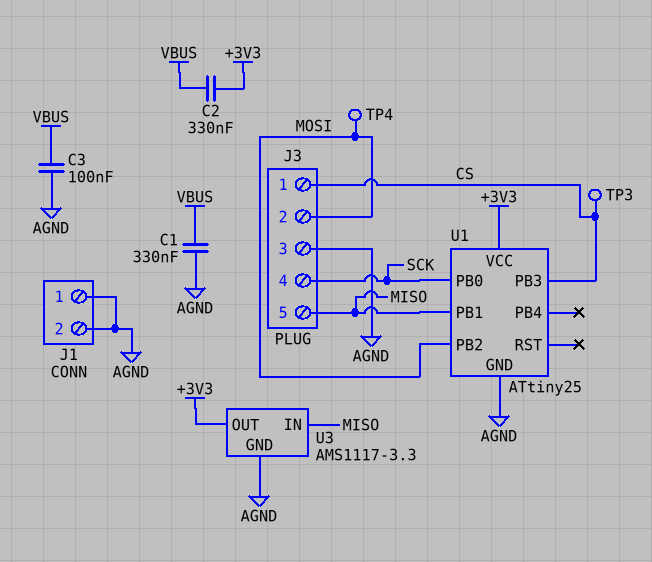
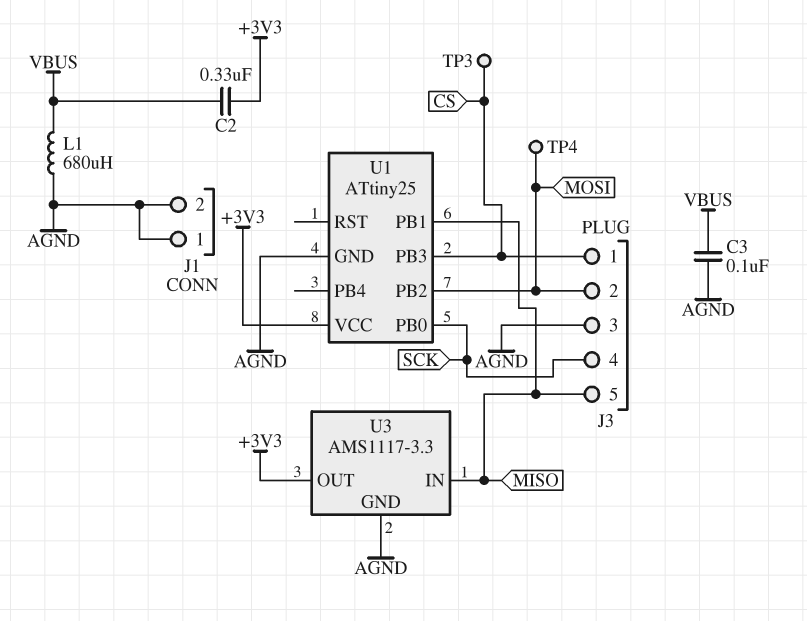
C1: 330nF (AGND, VBUS) -> none
L1: none -> 680uH (AGND, VBUS)

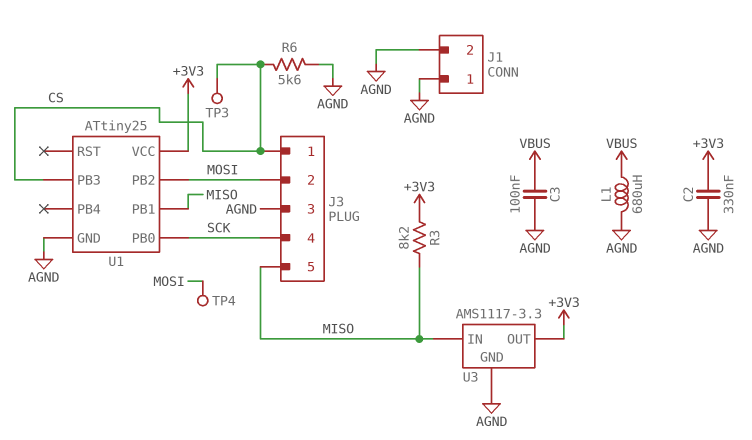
C2: 330nF (+3V3, VBUS) -> 330nF (+3V3, AGND)
R3: none -> 8.2k (+3V3, MISO)
R6: none -> 5.6k (AGND, CS)

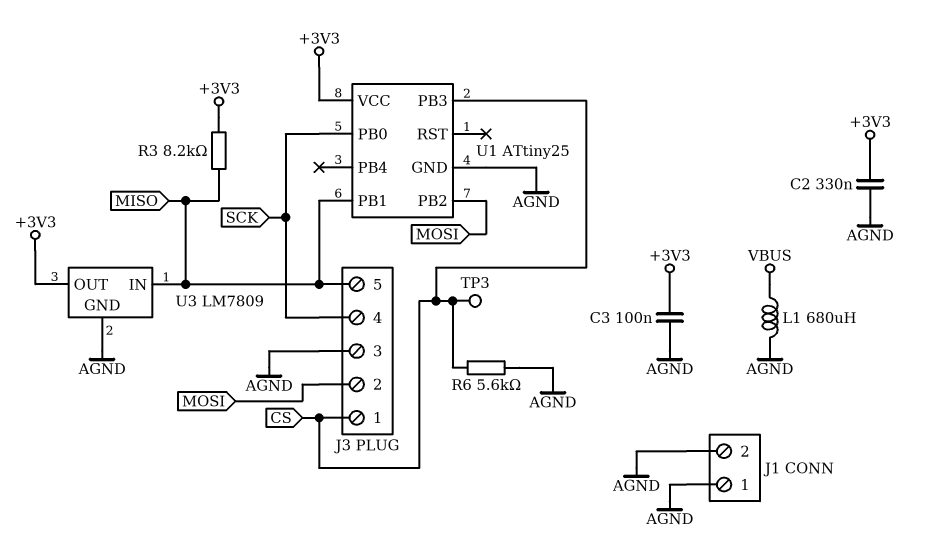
C3: 100nF (AGND, VBUS) -> 100nF (+3V3, AGND)
TP4: test point (MOSI) -> none
U3: AMS1117-3.3 -> LM7809

